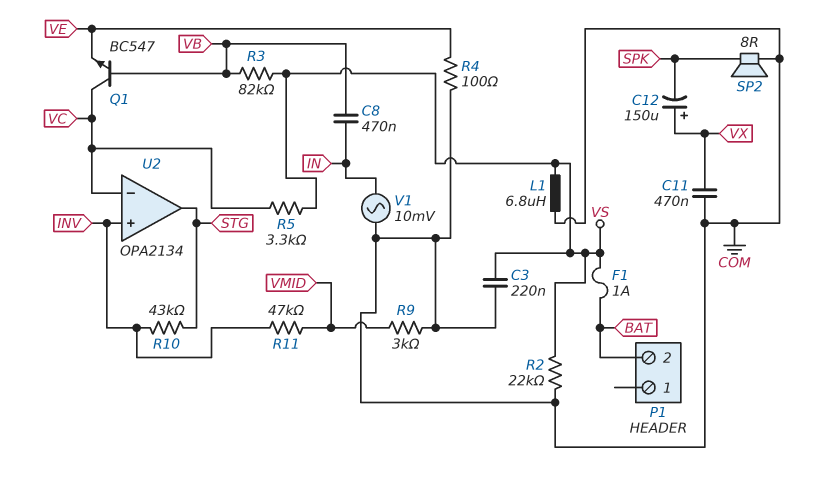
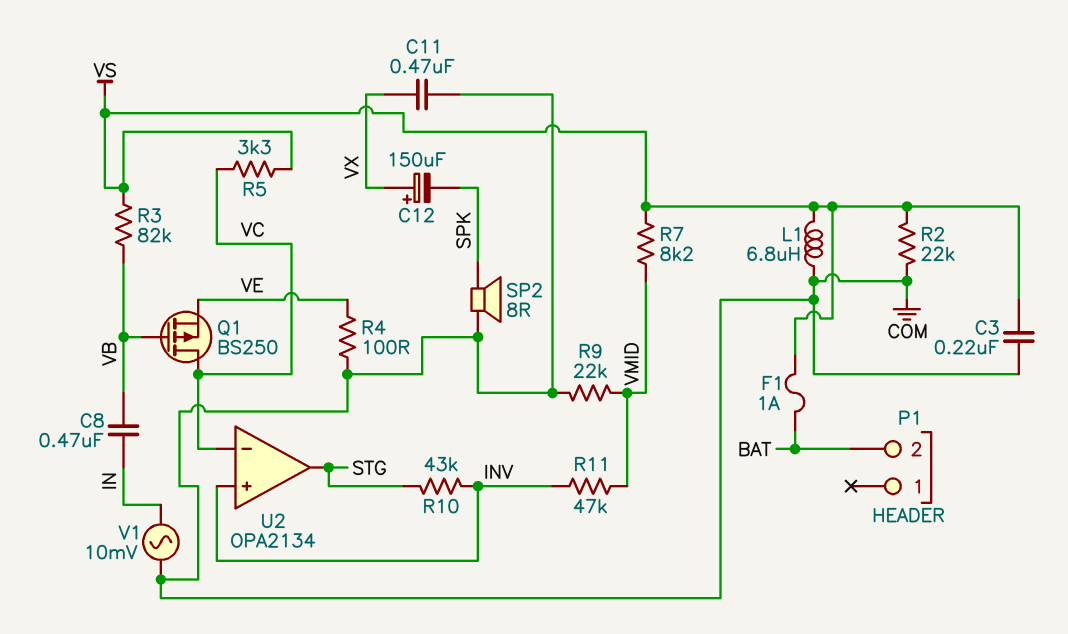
Q1: NPN BC547 (B VB, C VC, E VE) -> PMOS BS250 (G VB, D VC, S VE)
R7: none -> 8.2k (VMID, VS)
R9: 3k (COM, VMID) -> 22k (COM, VMID)

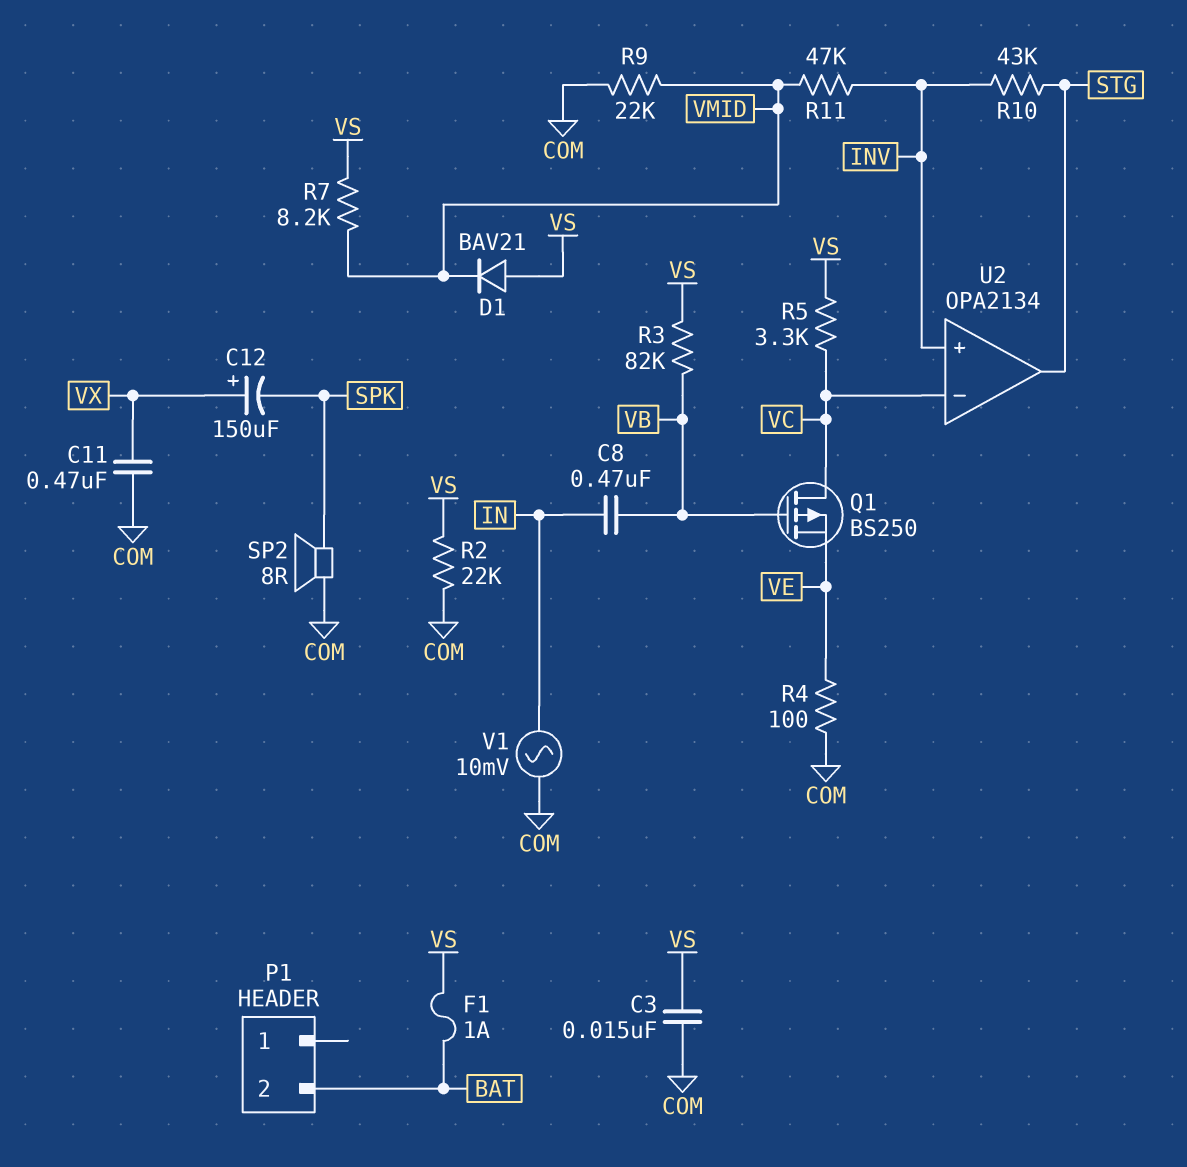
C3: 220nF (COM, VS) -> 15nF (COM, VS)
D1: none -> diode BAV21 (A VS, K VMID)
L1: 6.8uH (COM, VS) -> none

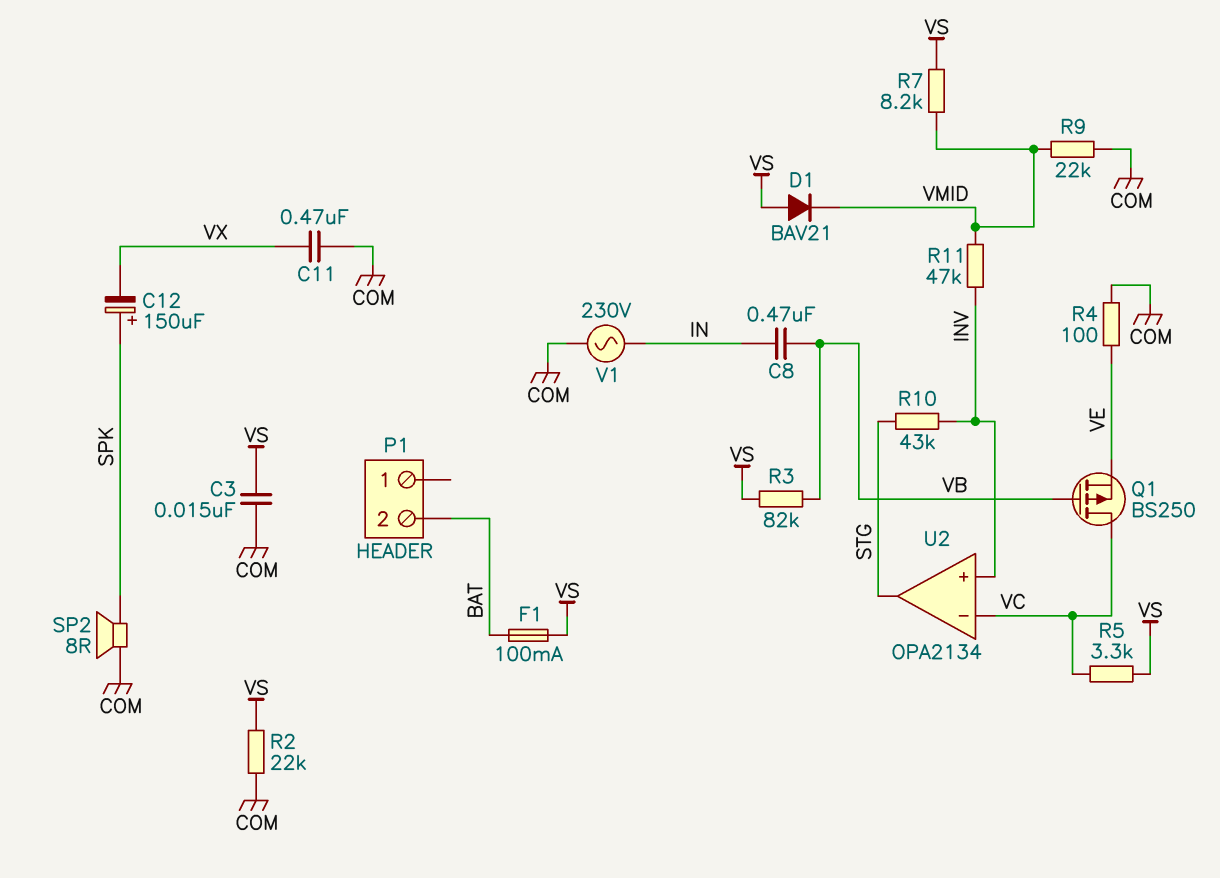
C12: 150uF (plus VX, minus SPK) -> 150uF (plus SPK, minus VX)
F1: 1A (BAT, VS) -> 100mA (BAT, VS)
V1: AC 10mV (COM, IN) -> AC 230V (COM, IN)

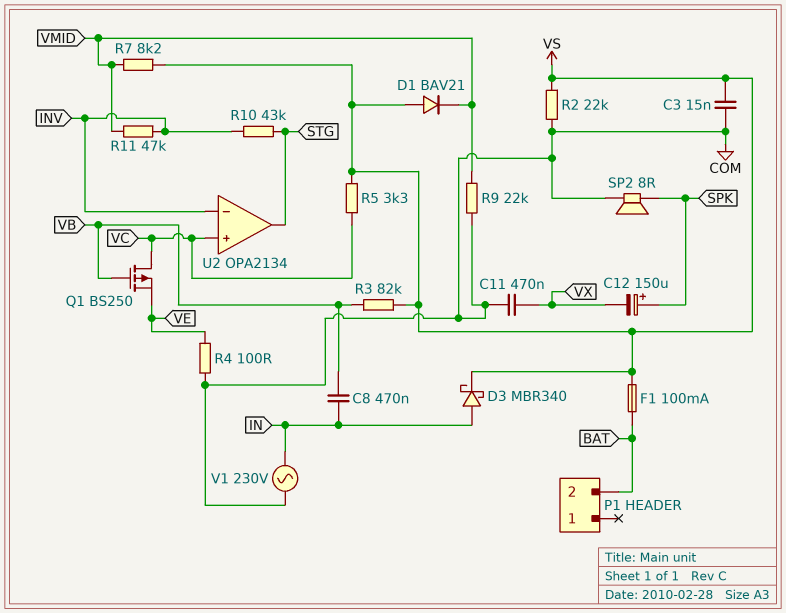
D3: none -> schottky MBR340 (A IN, K VS)
U2 pin in+: INV -> VC
U2 pin in-: VC -> INV

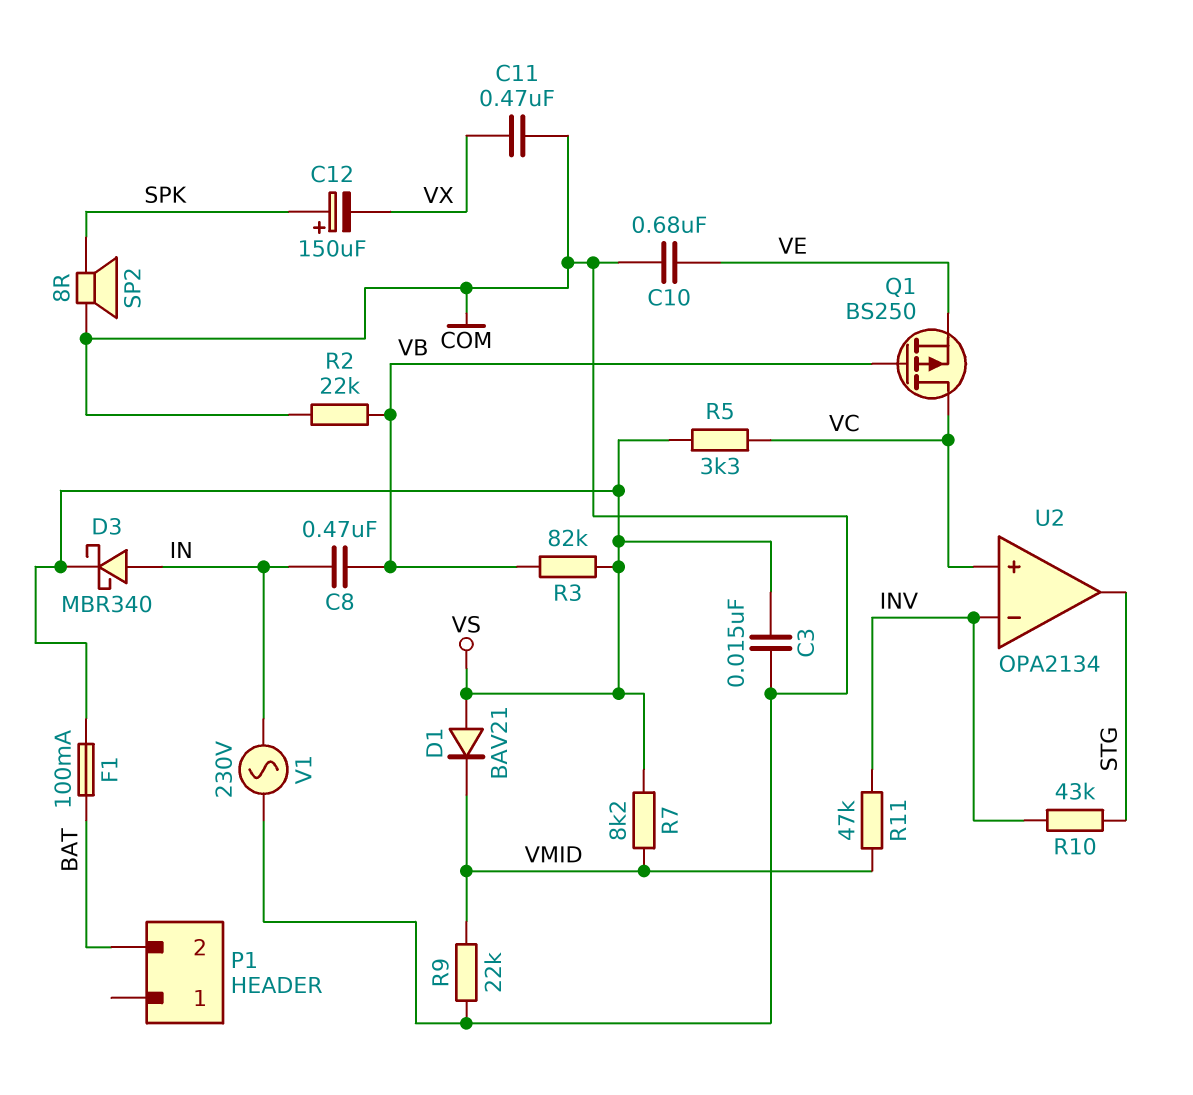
C10: none -> 680nF (COM, VE)
R2: 22k (COM, VS) -> 22k (COM, VB)
R4: 100 (COM, VE) -> none

